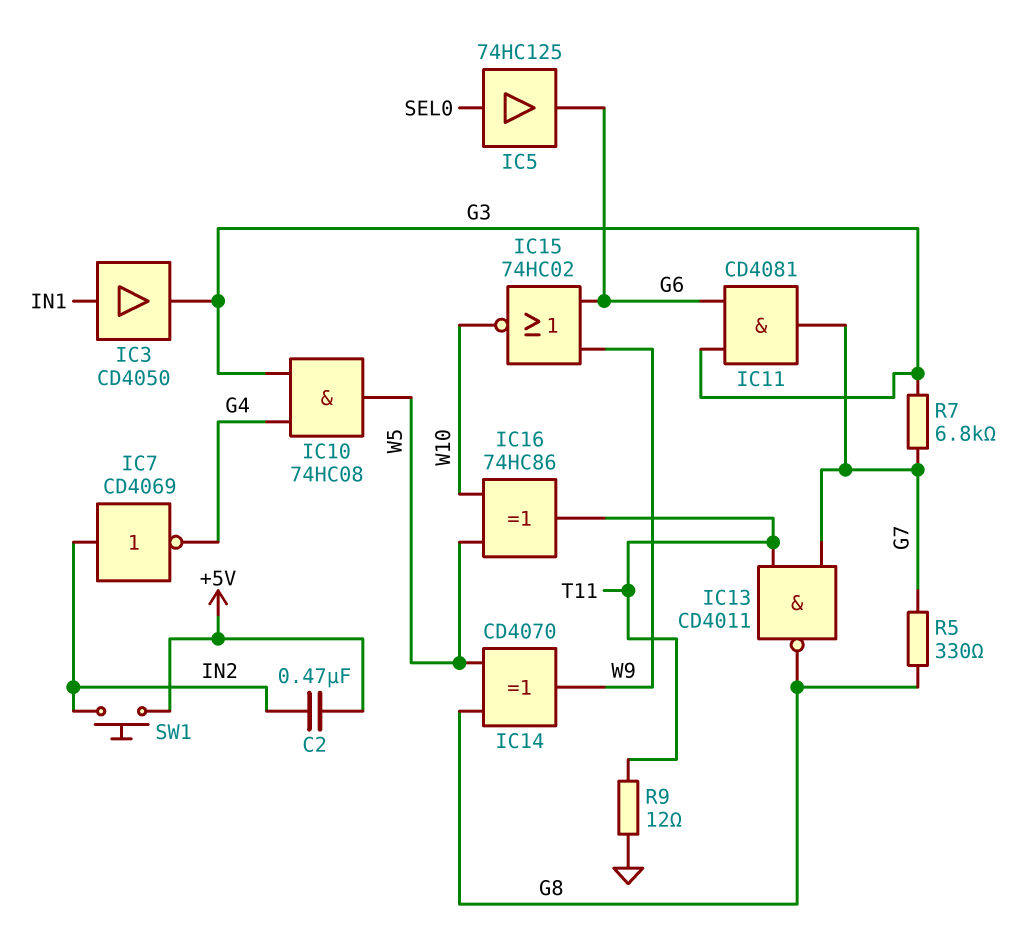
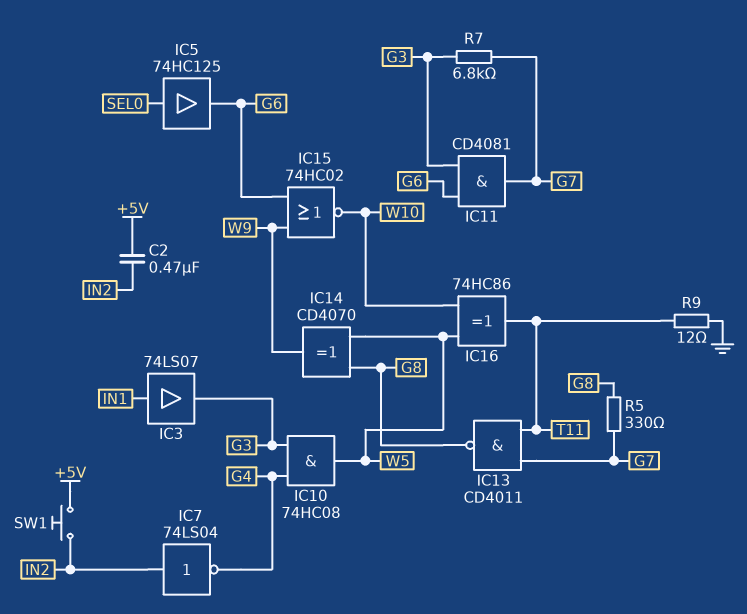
IC3: buffer CD4050 (in IN1, out G3) -> buffer 74LS07 (in IN1, out G3)
IC7: NOT CD4069 (in IN2, out G4) -> NOT 74LS04 (in IN2, out G4)

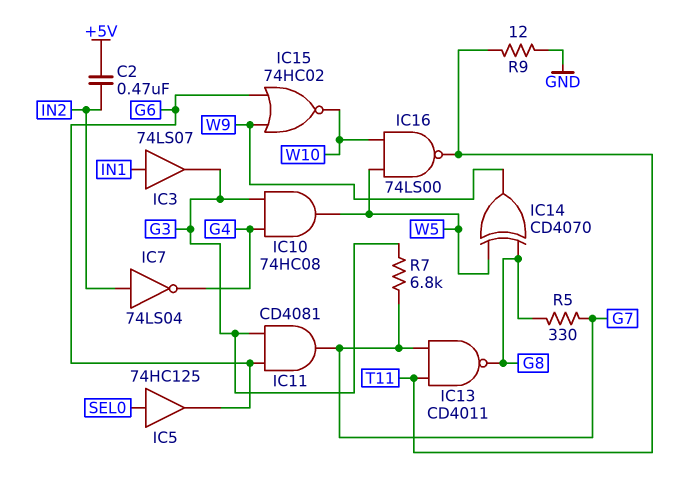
IC16: XOR 74HC86 (in W5, in W10, out T11) -> NAND 74LS00 (in W5, in W10, out T11)
SW1: button (+5V, IN2) -> none

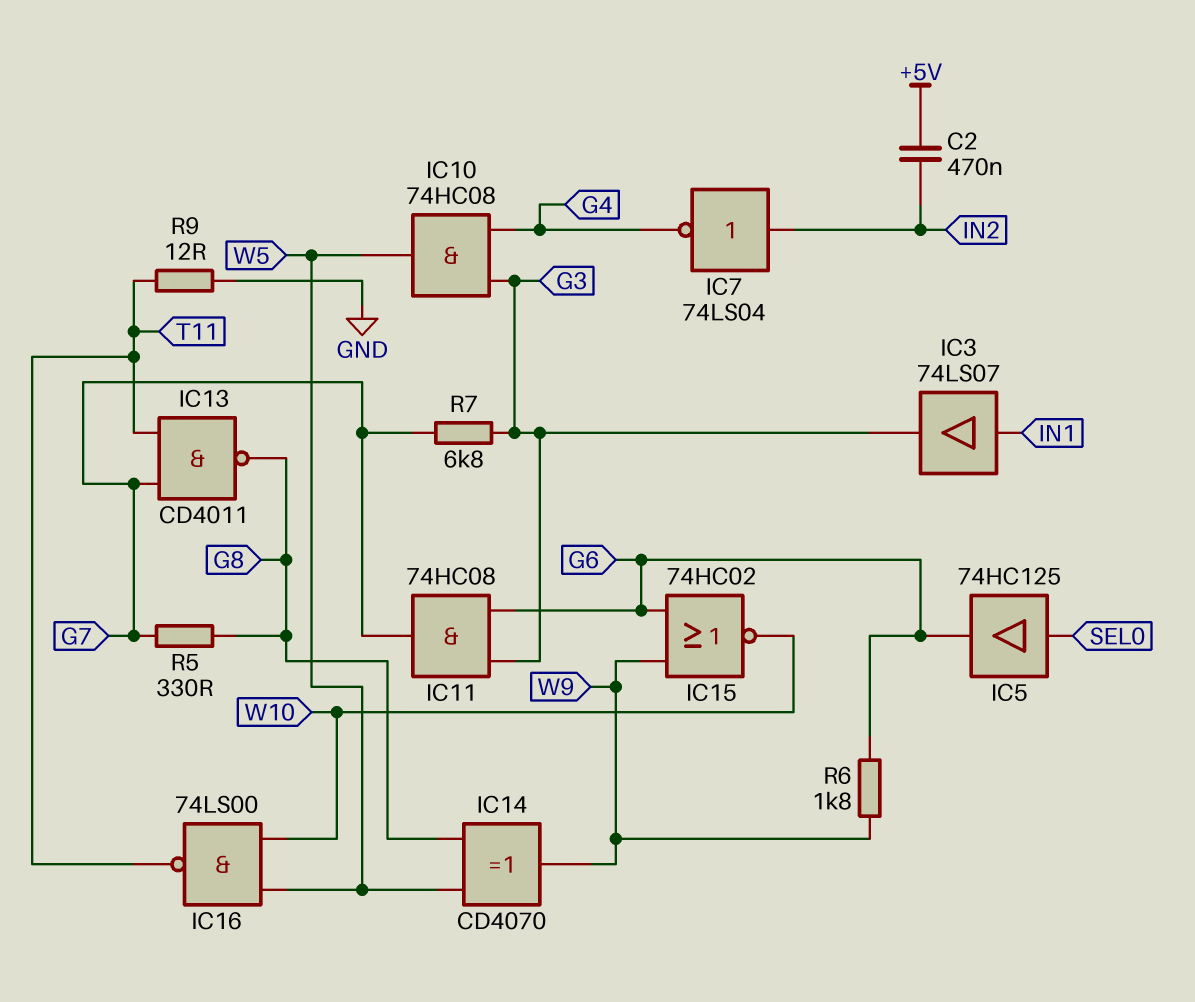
IC11: AND CD4081 (in G3, in G6, out G7) -> AND 74HC08 (in G3, in G6, out G7)
R6: none -> 1.8k (G6, W9)

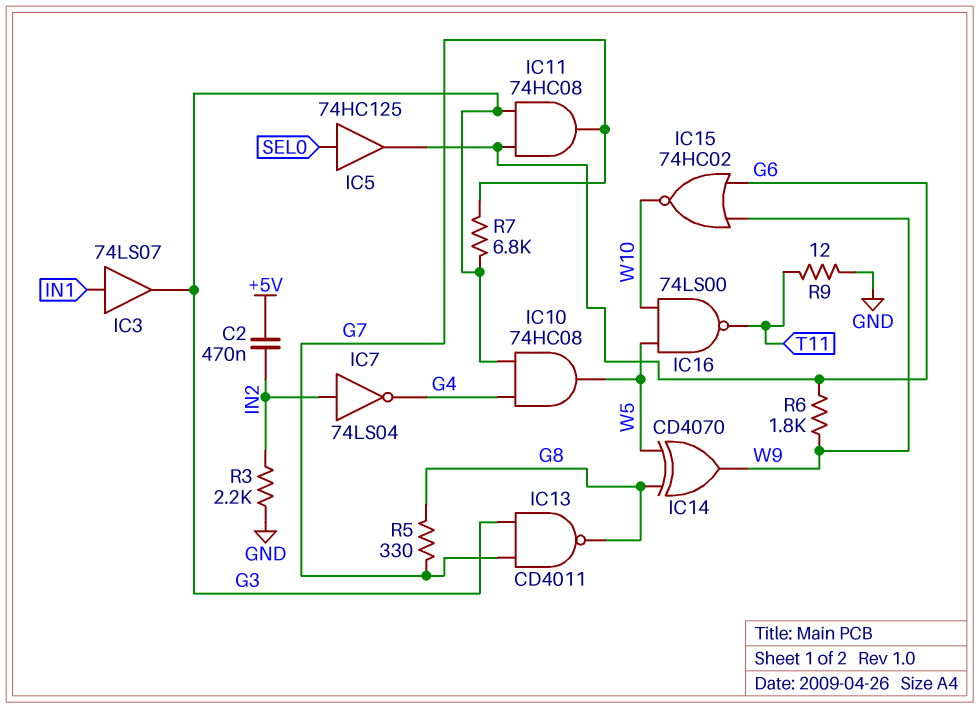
IC13: NAND CD4011 (in G7, in T11, out G8) -> NAND CD4011 (in G3, in G7, out G8)
R3: none -> 2.2k (GND, IN2)

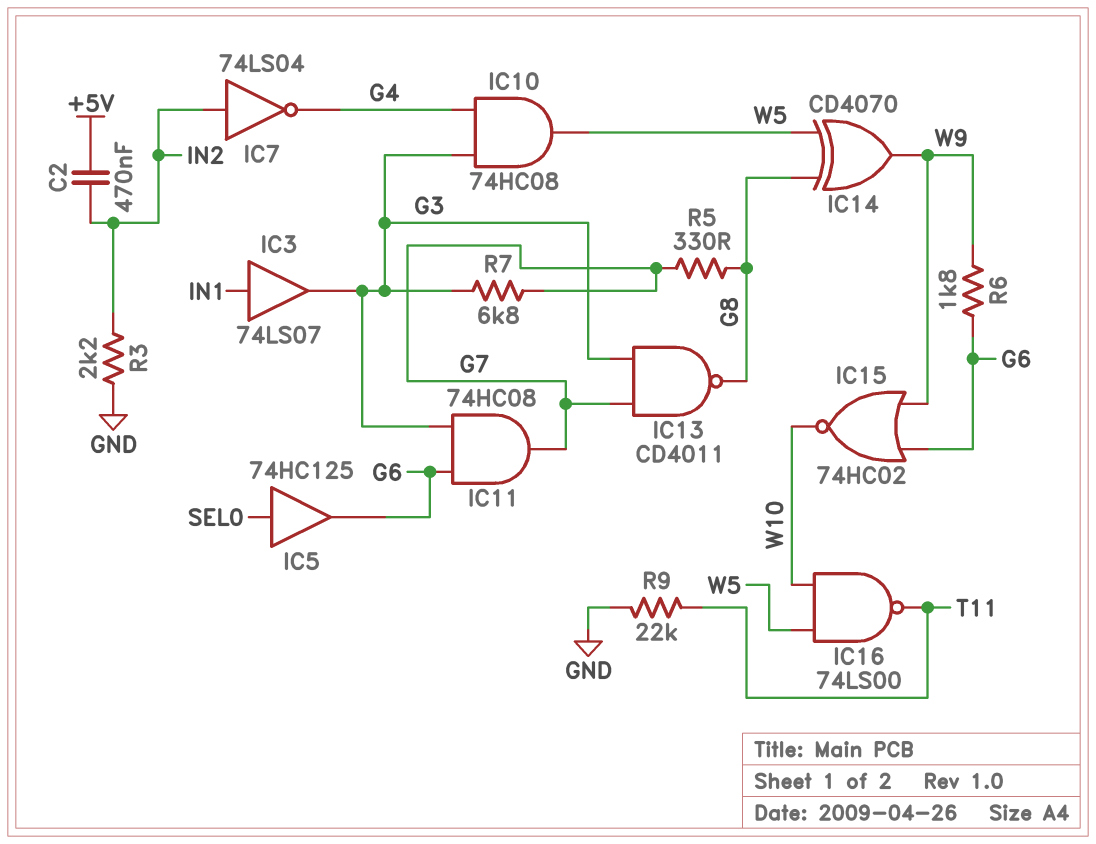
R9: 12 (GND, T11) -> 22k (GND, T11)

